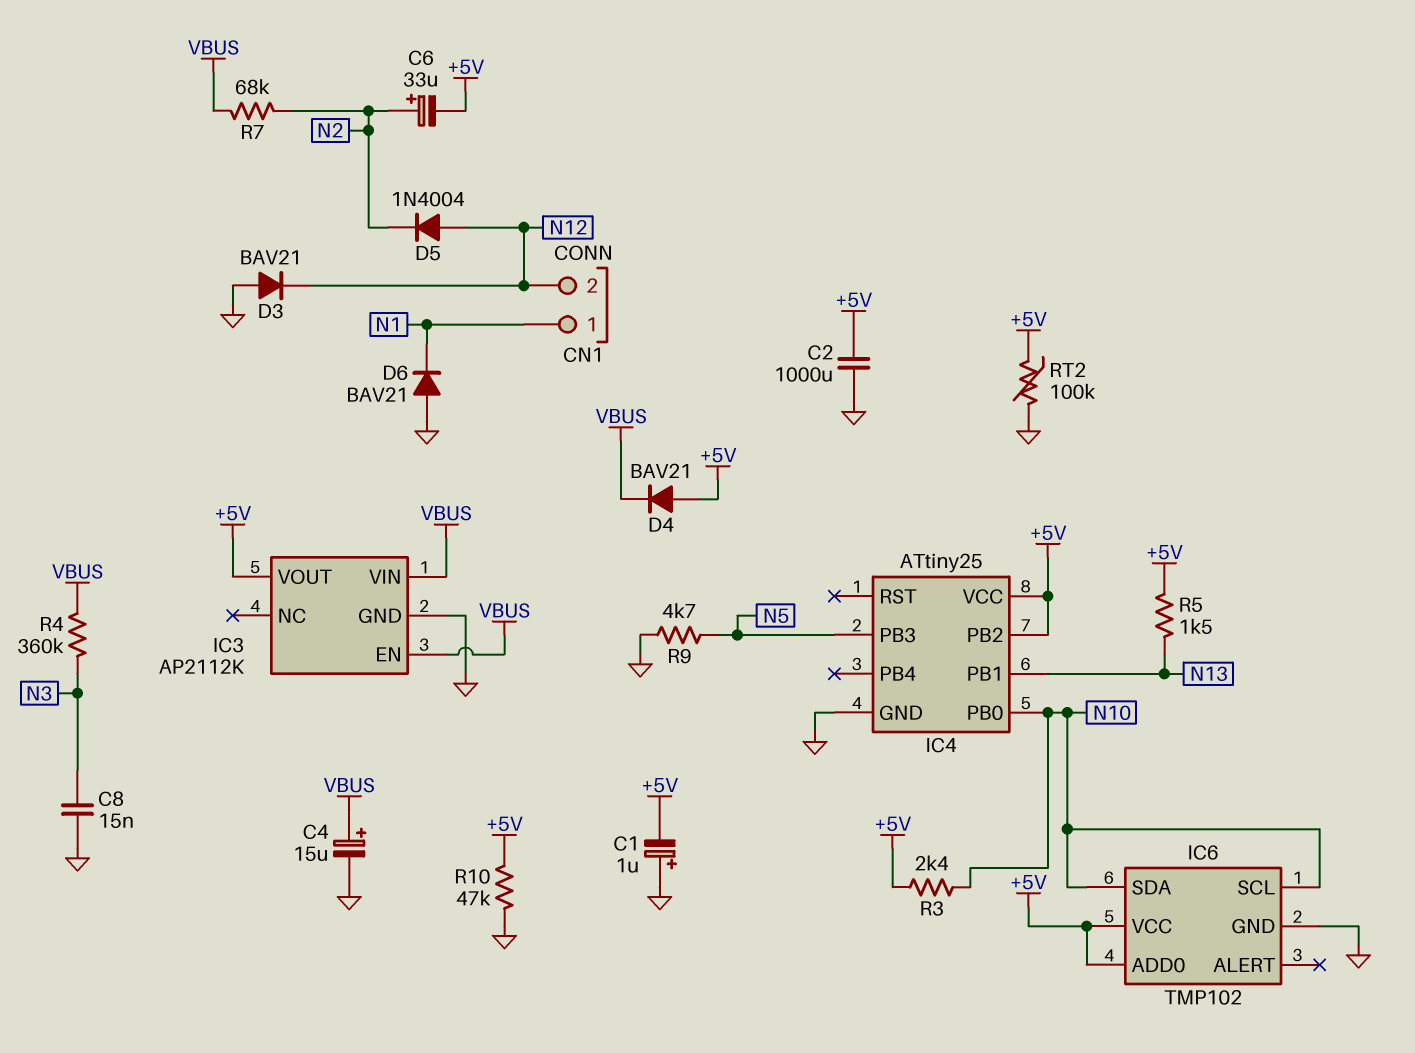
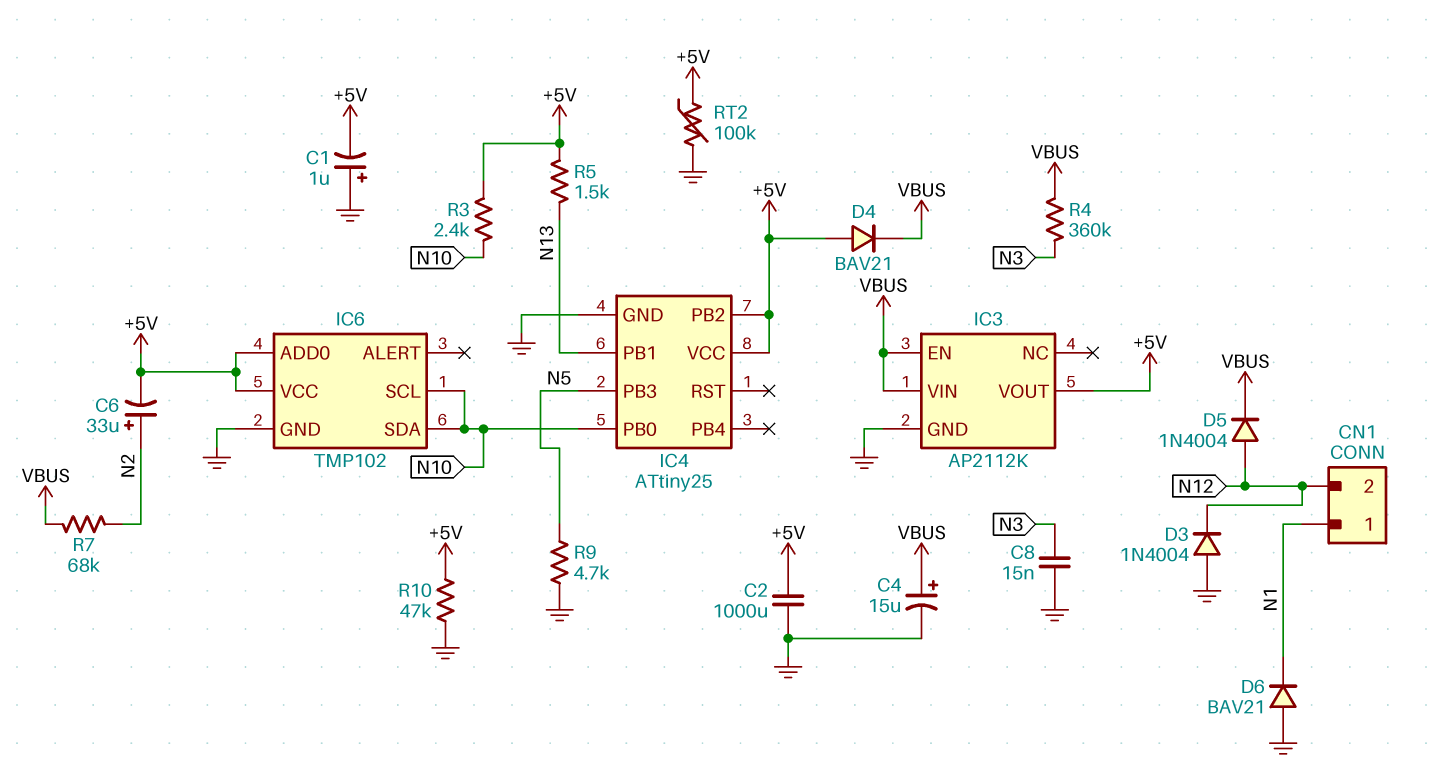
D3: diode BAV21 (A GND, K N12) -> diode 1N4004 (A GND, K N12)
D5: diode 1N4004 (A N12, K N2) -> diode 1N4004 (A N12, K VBUS)

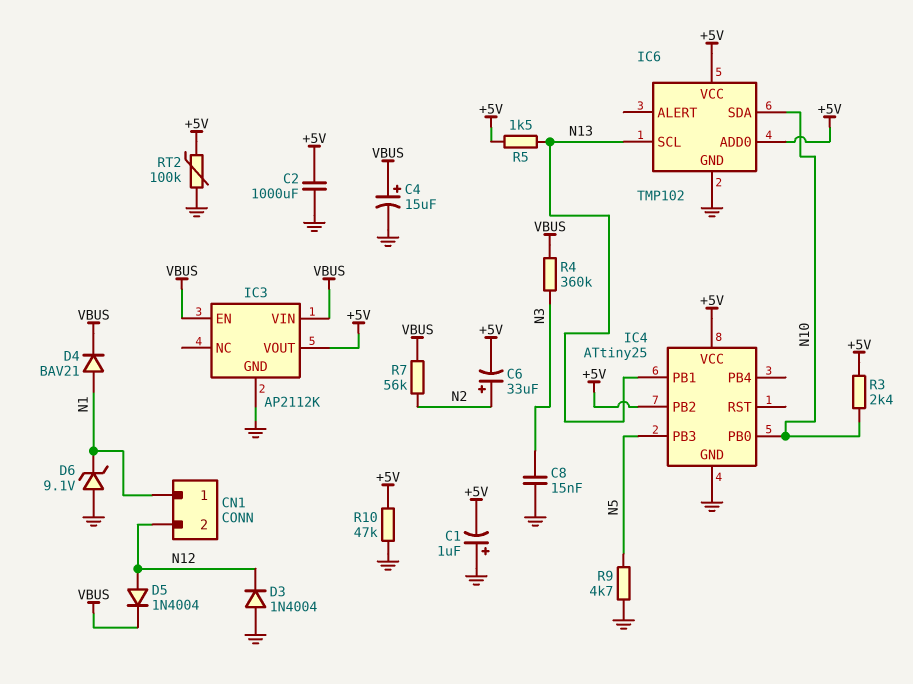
D4: diode BAV21 (A +5V, K VBUS) -> diode BAV21 (A N1, K VBUS)
D6: diode BAV21 (A GND, K N1) -> zener 9.1V (A GND, K N1)
IC6 pin SCL: N10 -> N13
R7: 68k (N2, VBUS) -> 56k (N2, VBUS)

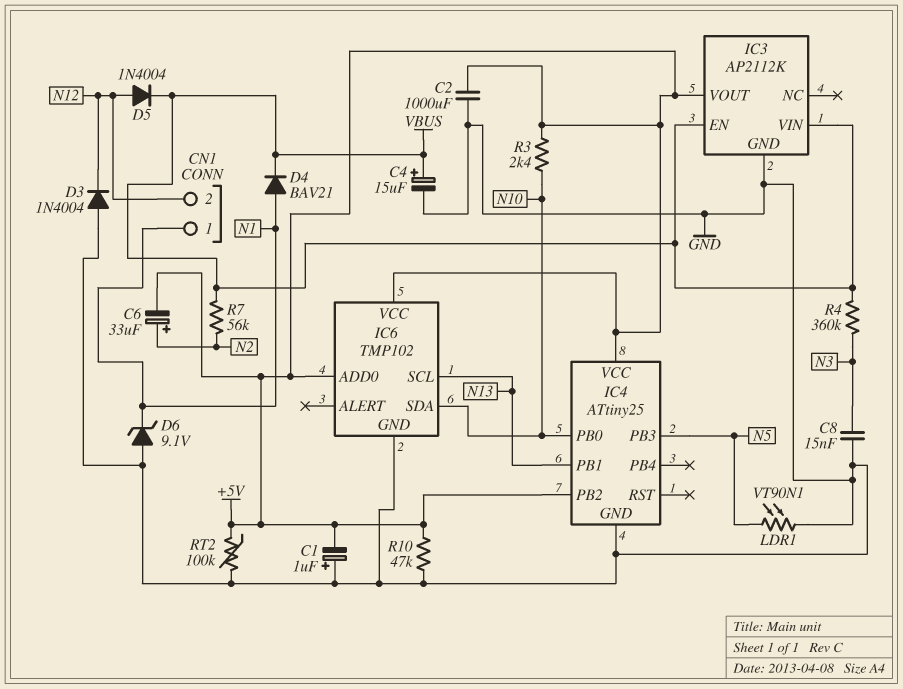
LDR1: none -> VT90N1 (GND, N5)
R5: 1.5k (+5V, N13) -> none
R9: 4.7k (GND, N5) -> none

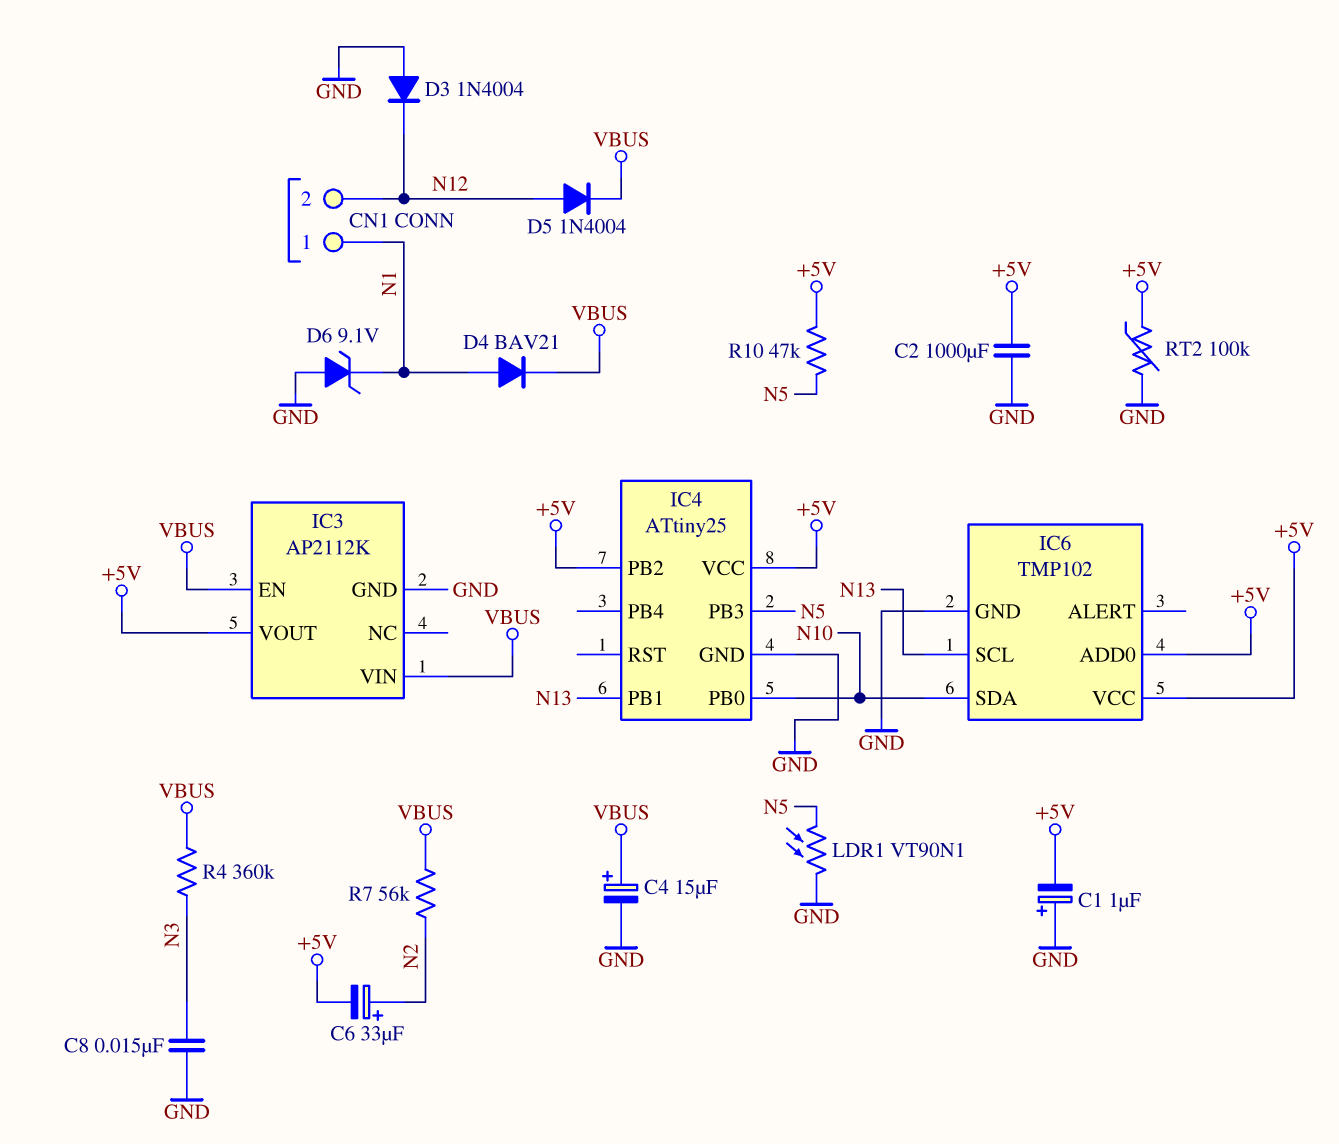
R3: 2.4k (+5V, N10) -> none
R10: 47k (+5V, GND) -> 47k (+5V, N5)

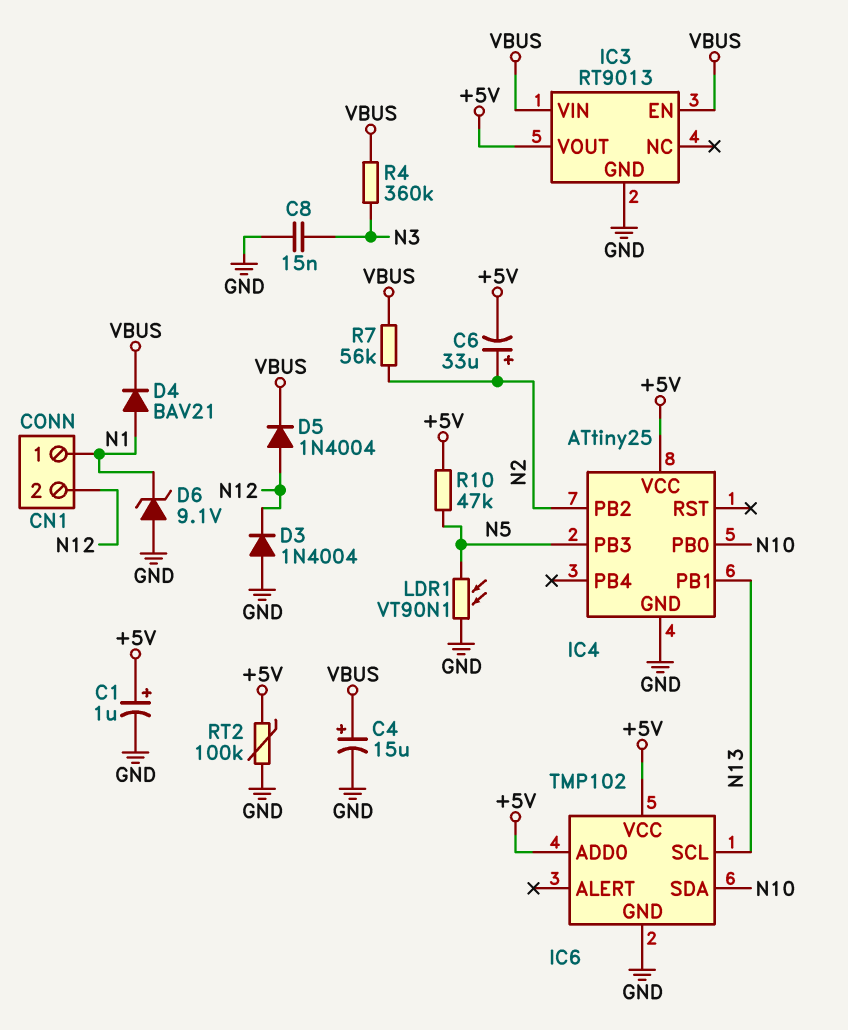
C1: 1uF (plus GND, minus +5V) -> 1uF (plus +5V, minus GND)
C2: 1000uF (+5V, GND) -> none
IC3: AP2112K -> RT9013
IC4 pin PB2: +5V -> N2

